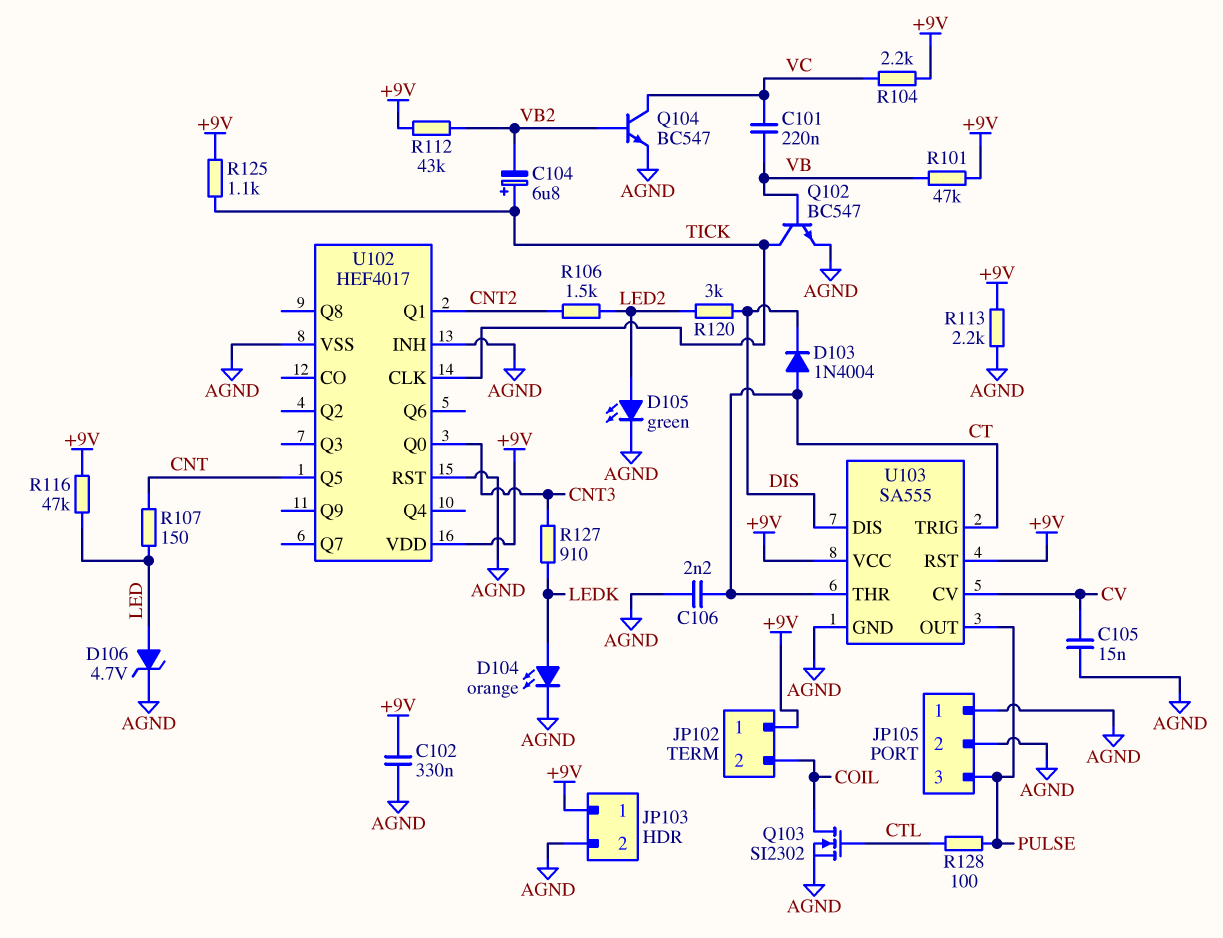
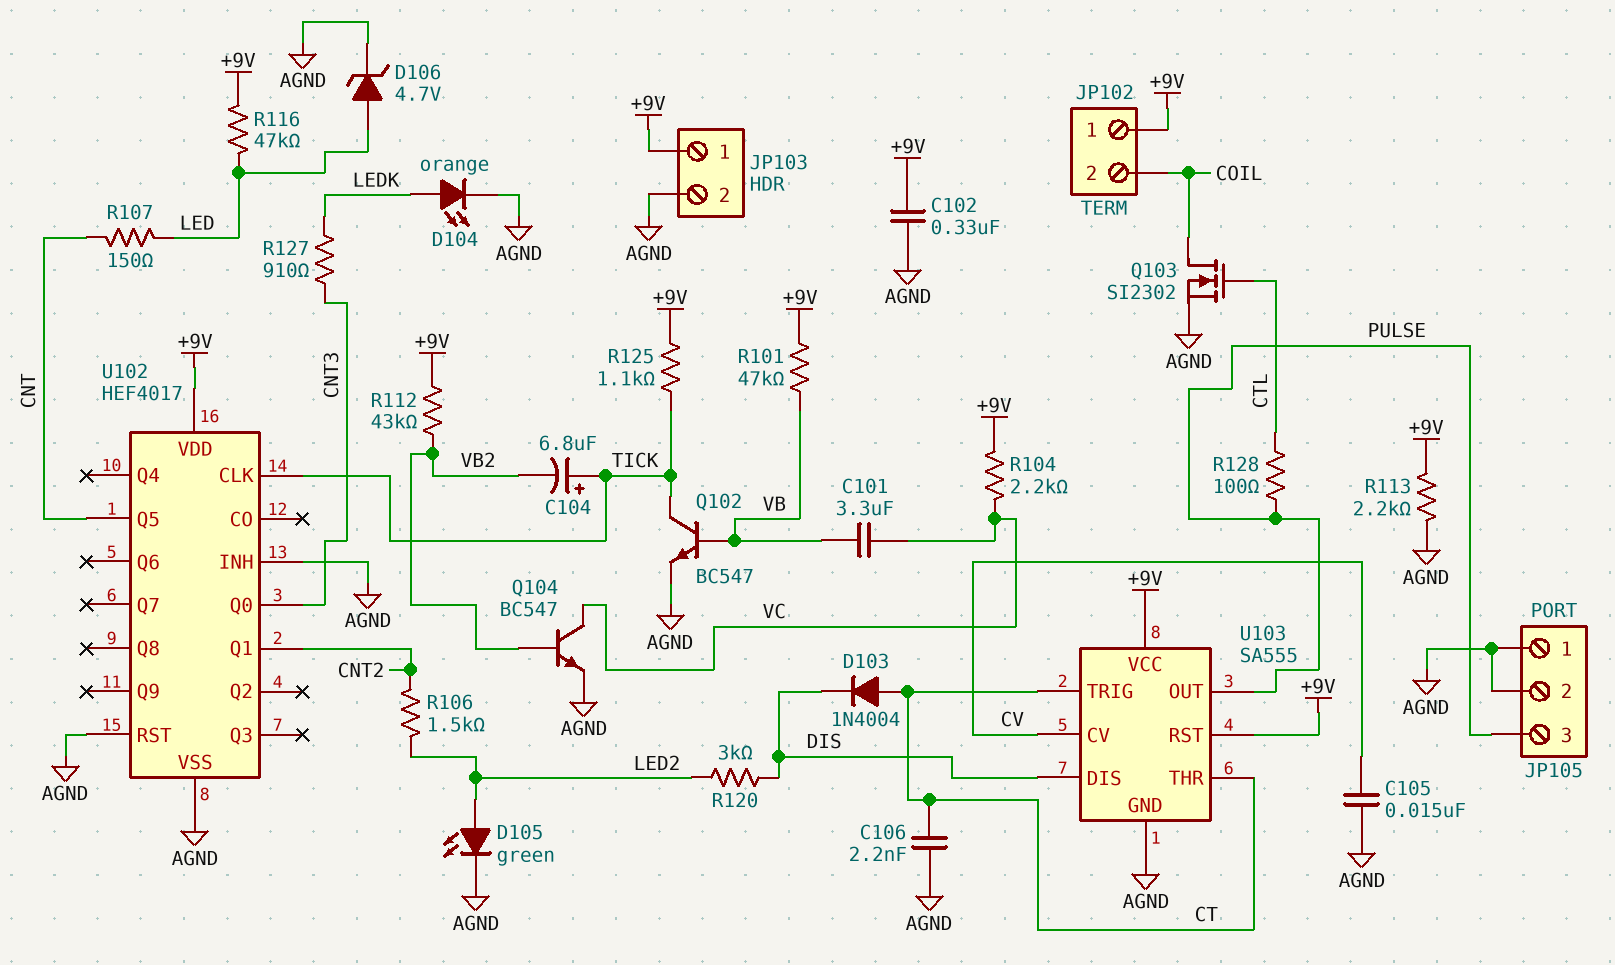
C101: 220nF (VB, VC) -> 3.3uF (VB, VC)

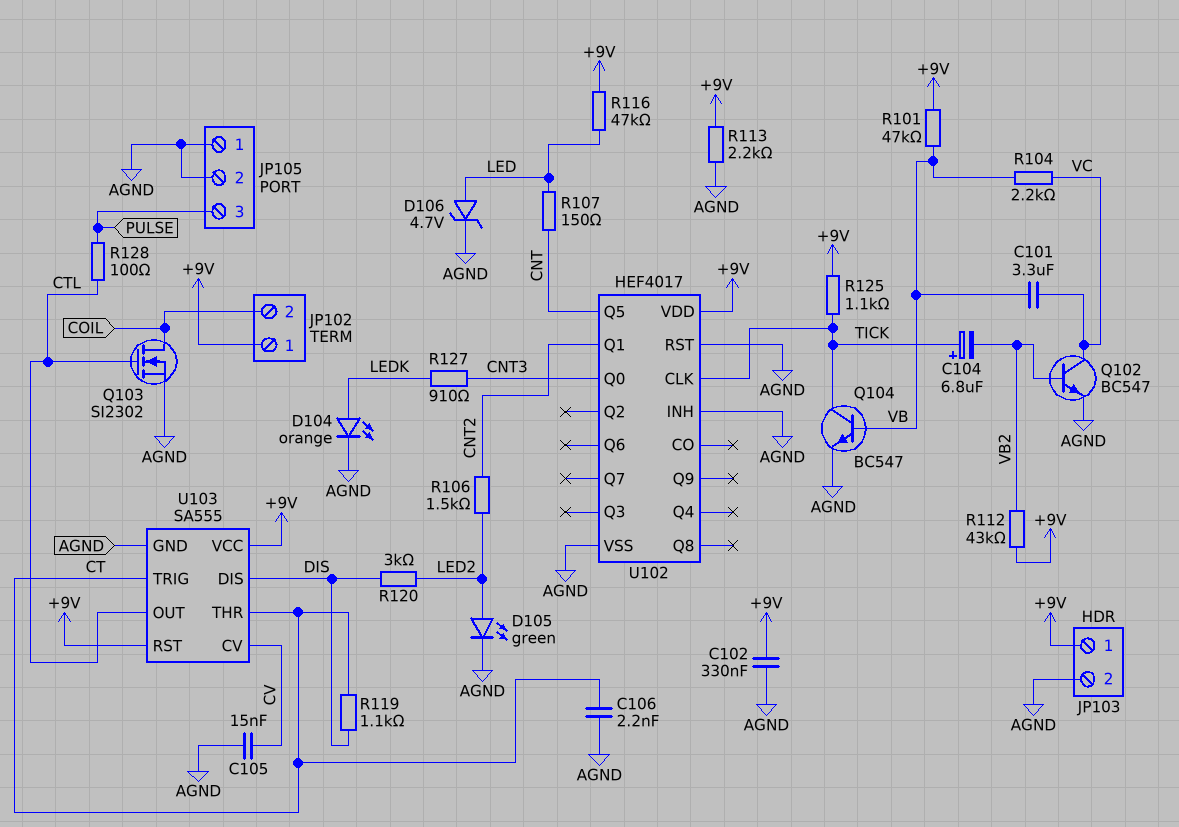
D103: diode 1N4004 (A CT, K DIS) -> none
Q102: NPN BC547 (B VB, C TICK, E AGND) -> NPN BC547 (B VB2, C VC, E AGND)
Q104: NPN BC547 (B VB2, C VC, E AGND) -> NPN BC547 (B VB, C TICK, E AGND)
R104: 2.2k (+9V, VC) -> 2.2k (VB, VC)
R119: none -> 1.1k (CT, DIS)
U103 pin OUT: PULSE -> CTL

